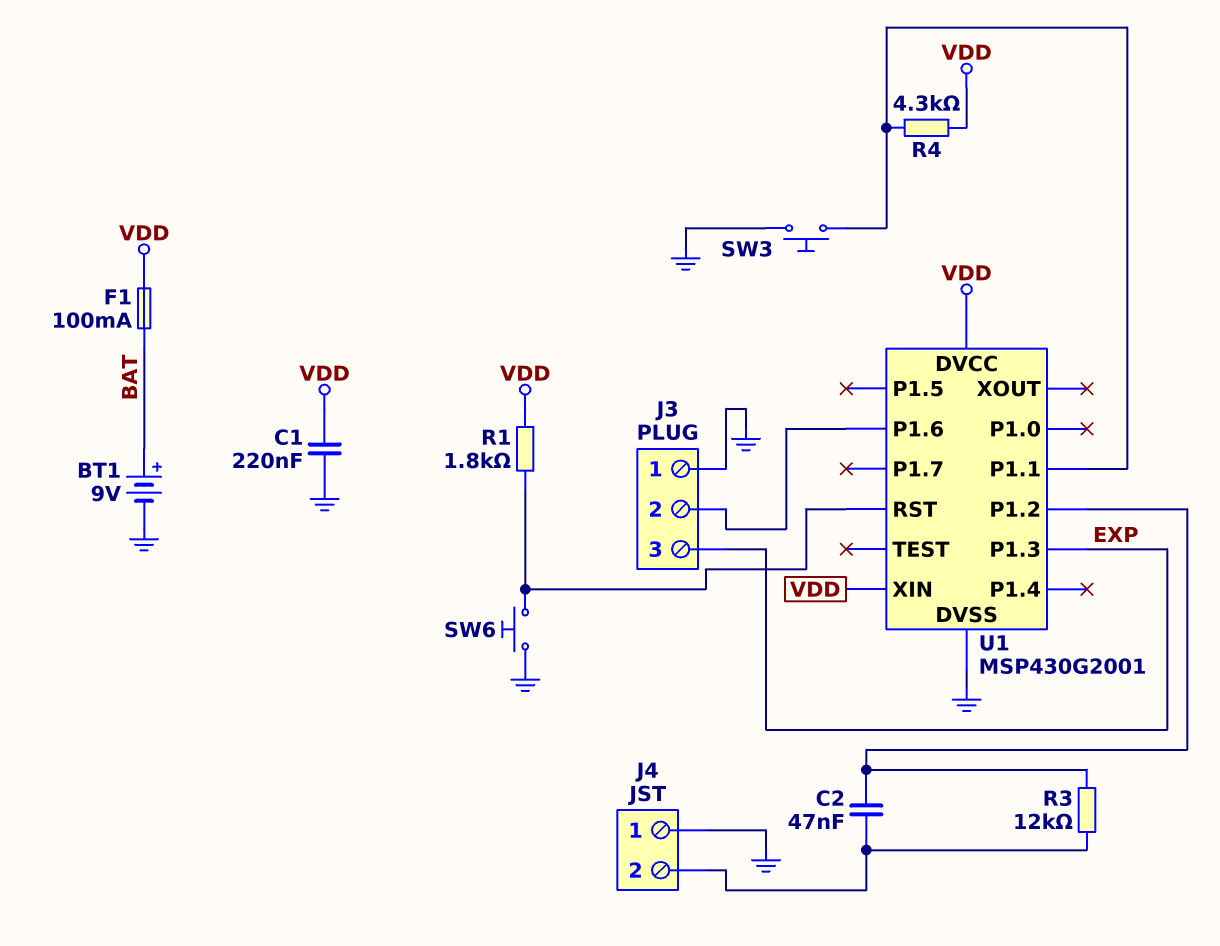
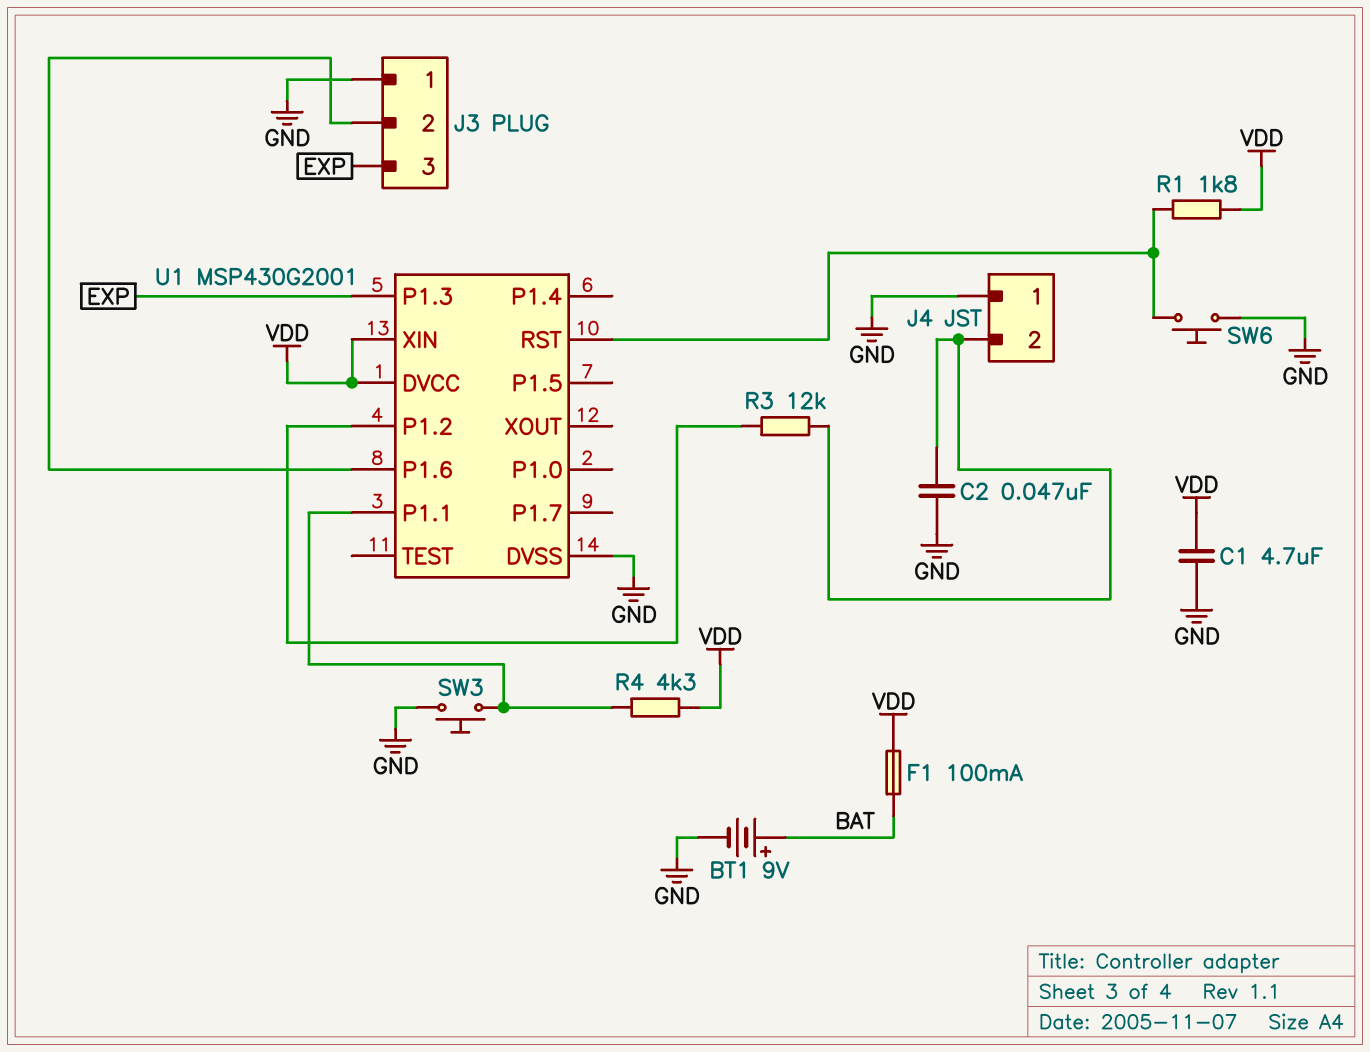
C1: 220nF (GND, VDD) -> 4.7uF (GND, VDD)
C2: 47nF (J4/2, U1/P1.2) -> 47nF (GND, J4/2)

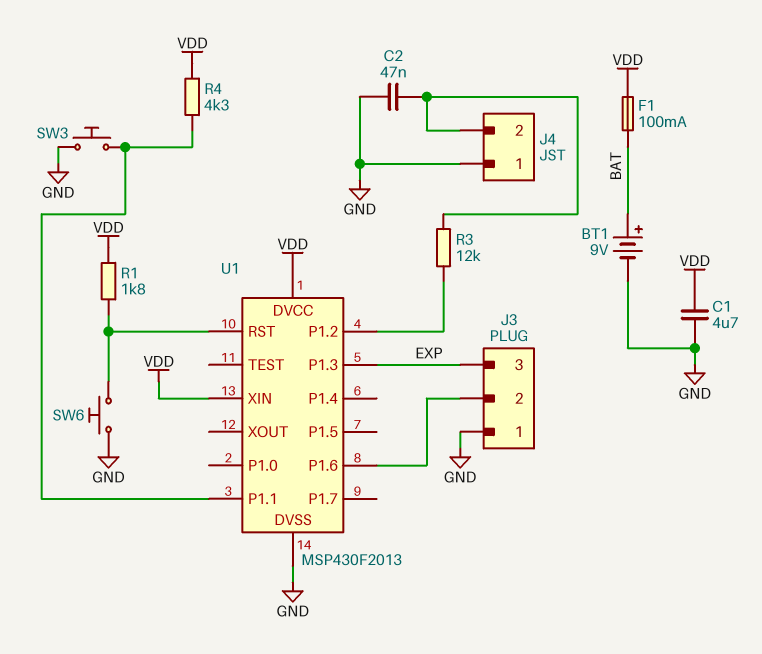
U1: MSP430G2001 -> MSP430F2013

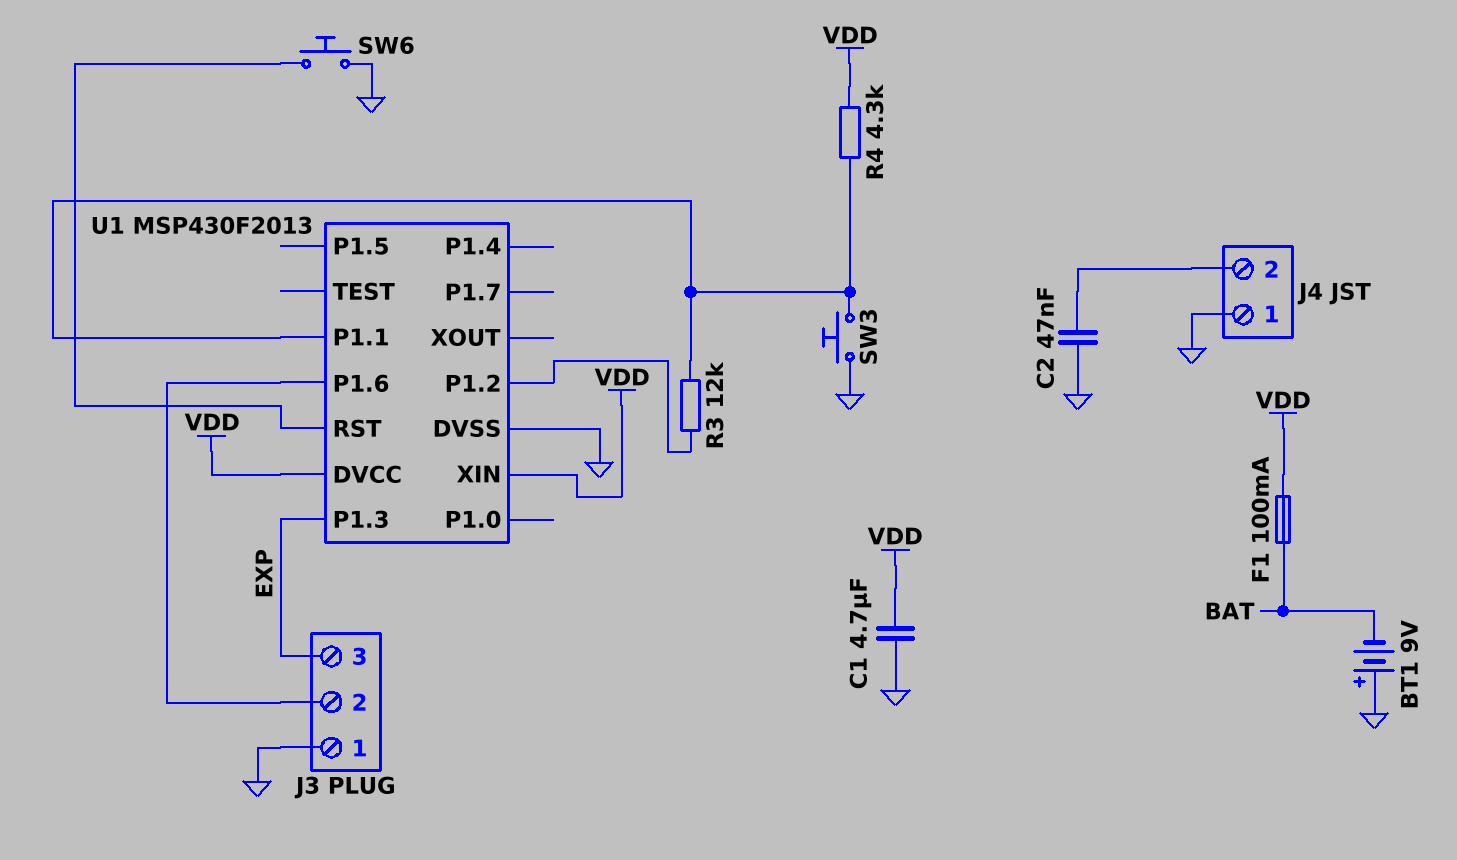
BT1: 9V (plus BAT, minus GND) -> 9V (plus GND, minus BAT)
R1: 1.8k (U1/RST, VDD) -> none
R3: 12k (J4/2, U1/P1.2) -> 12k (U1/P1.1, U1/P1.2)

